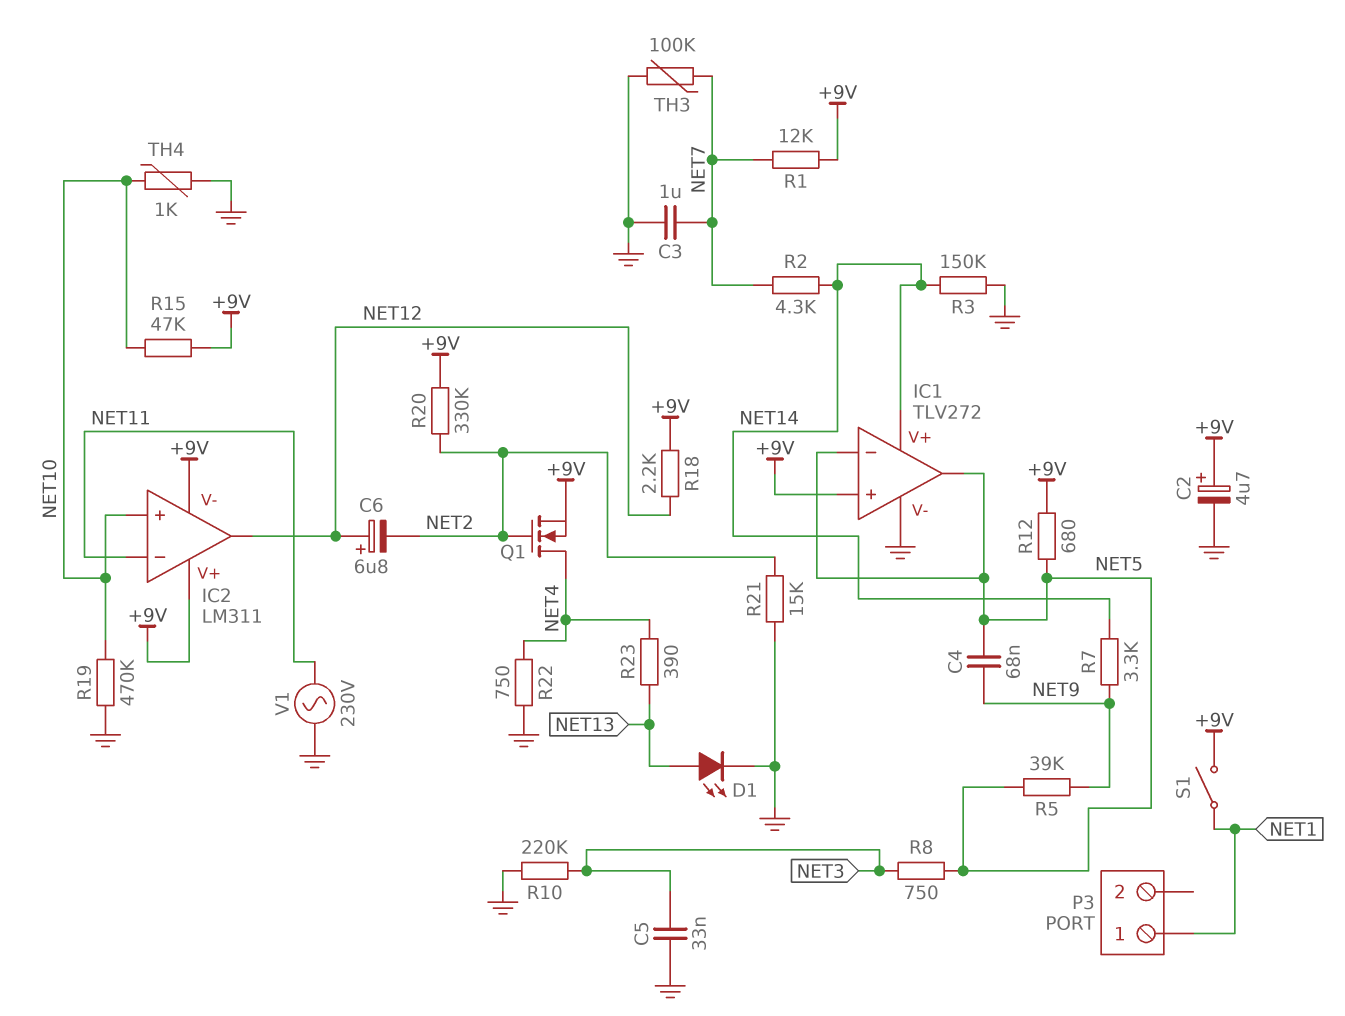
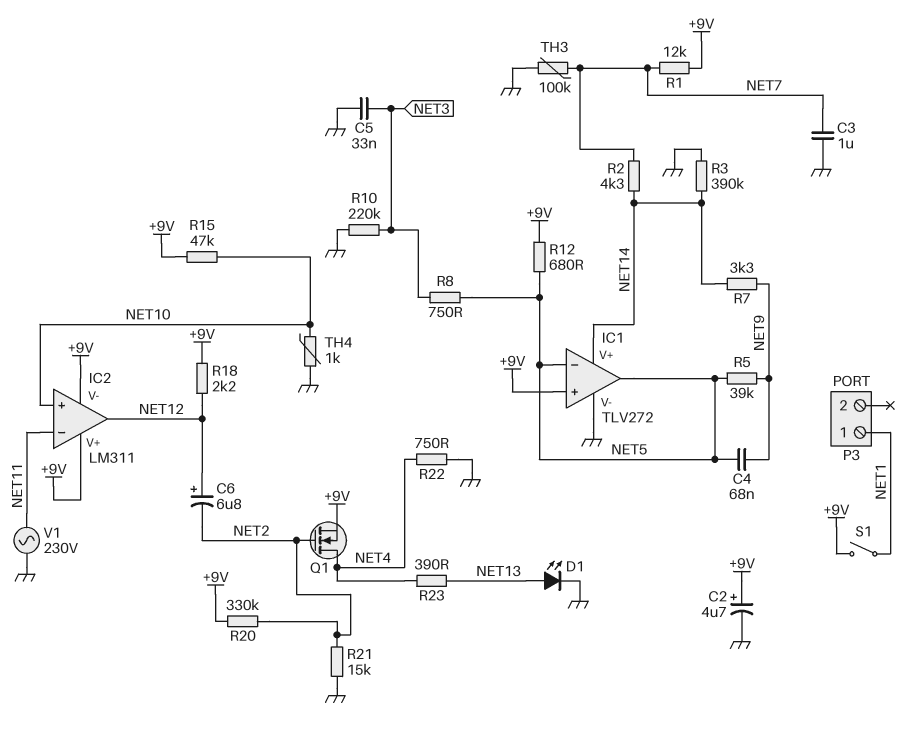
R3: 150k (GND, NET14) -> 390k (GND, NET14)
R19: 470k (GND, NET10) -> none

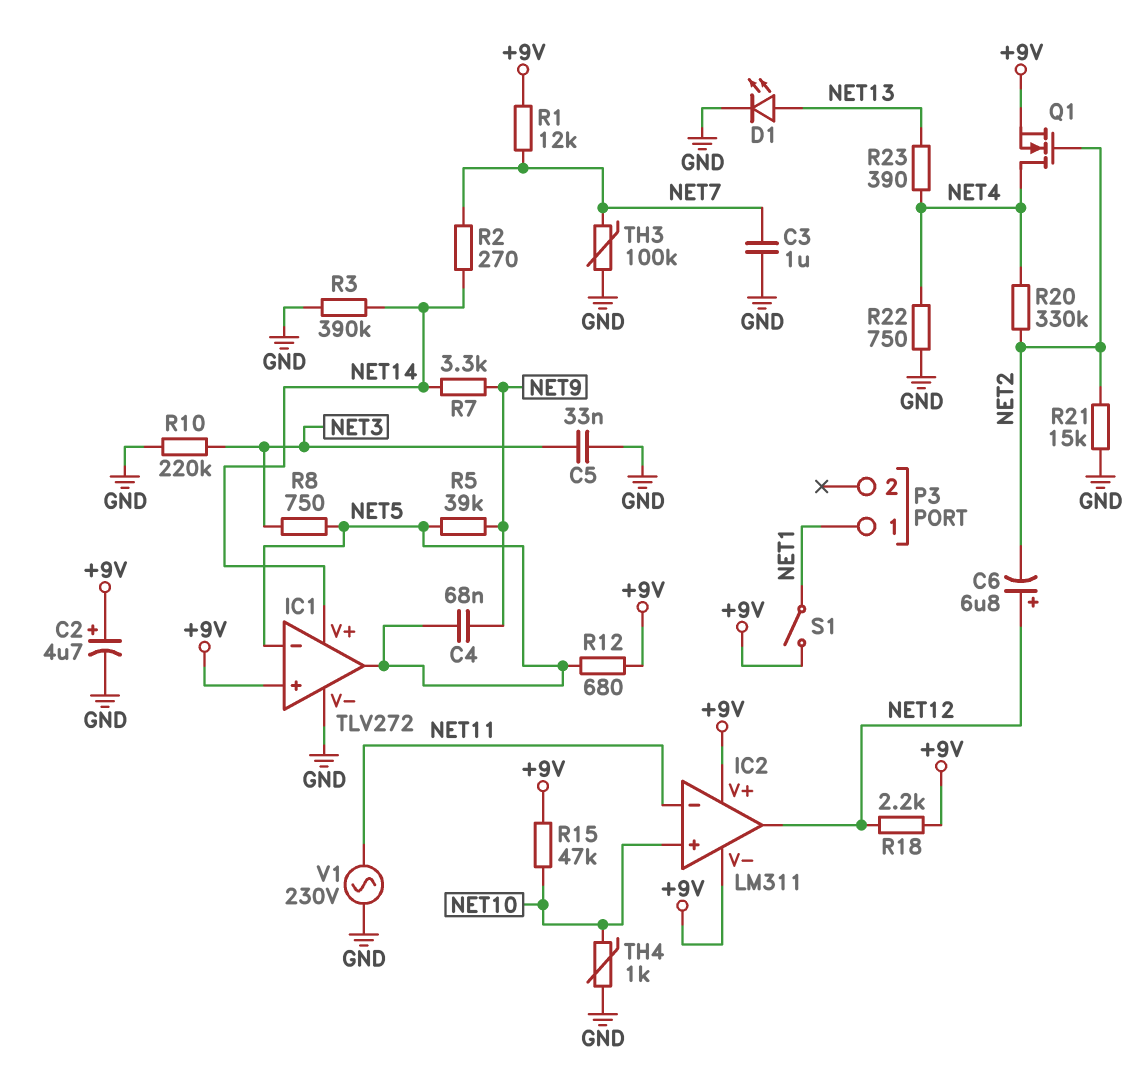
R2: 4.3k (NET7, NET14) -> 270 (NET7, NET14)
R20: 330k (+9V, NET2) -> 330k (NET2, NET4)

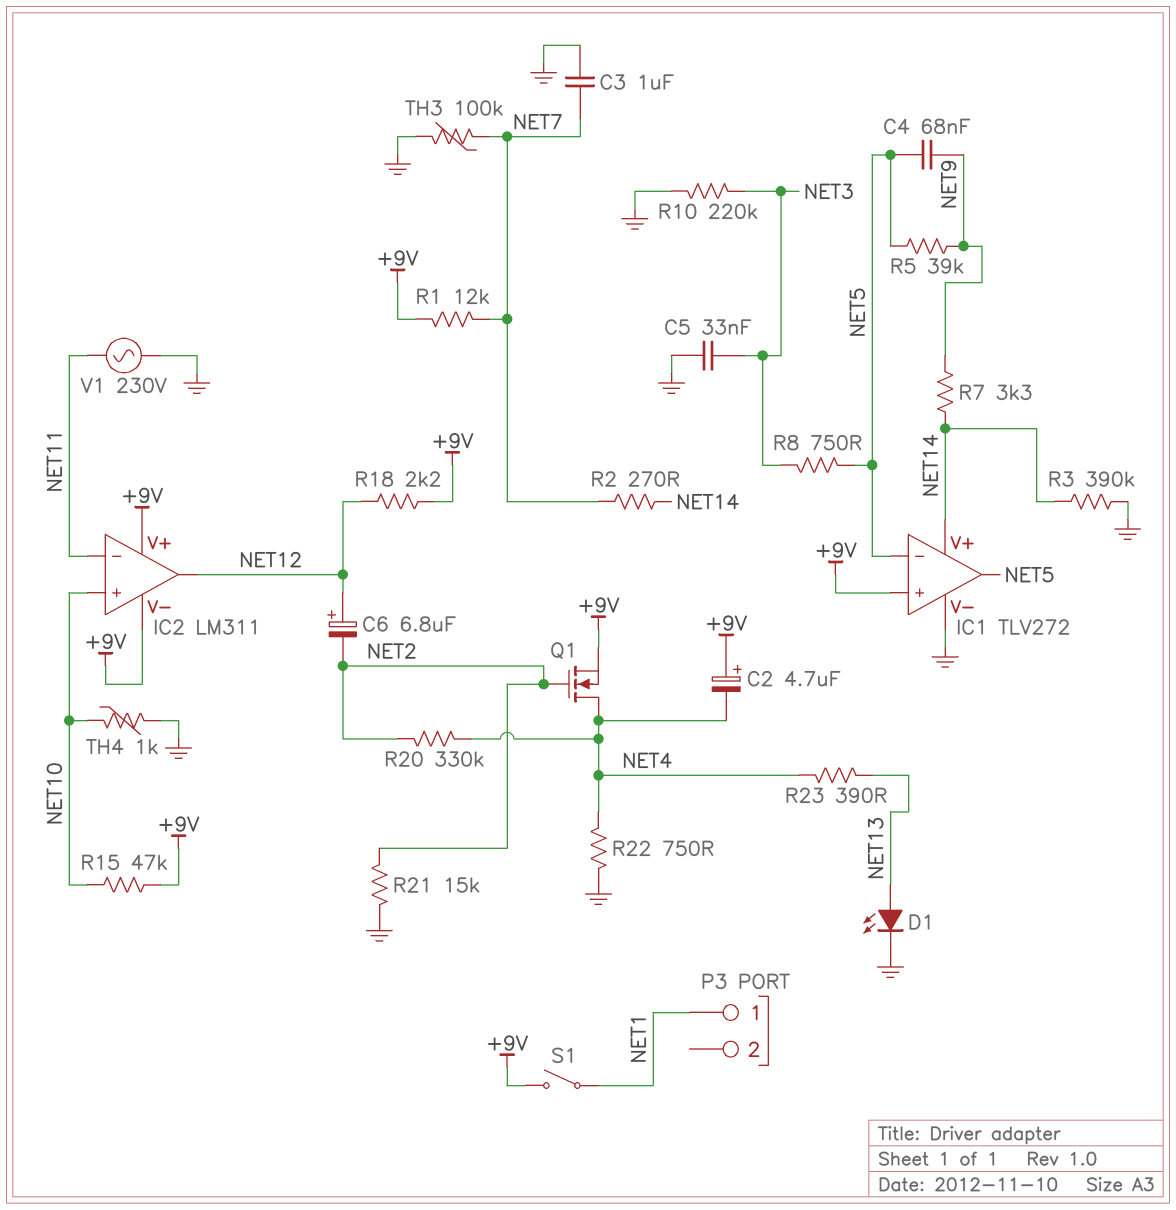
C2: 4.7uF (plus +9V, minus GND) -> 4.7uF (plus +9V, minus NET4)
R12: 680 (+9V, NET5) -> none

